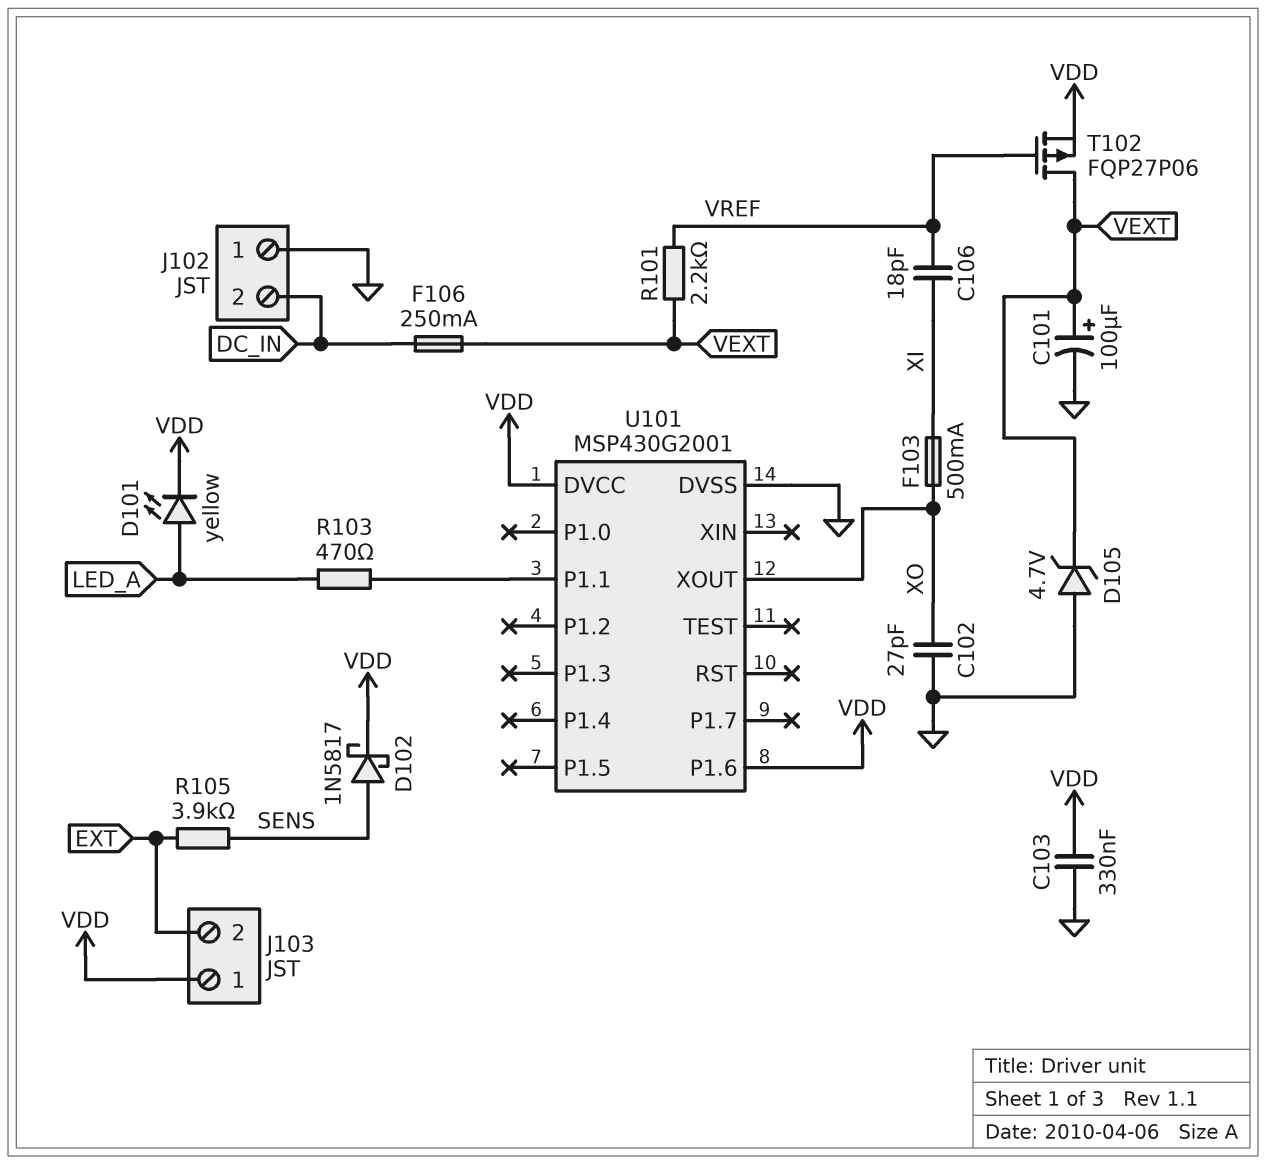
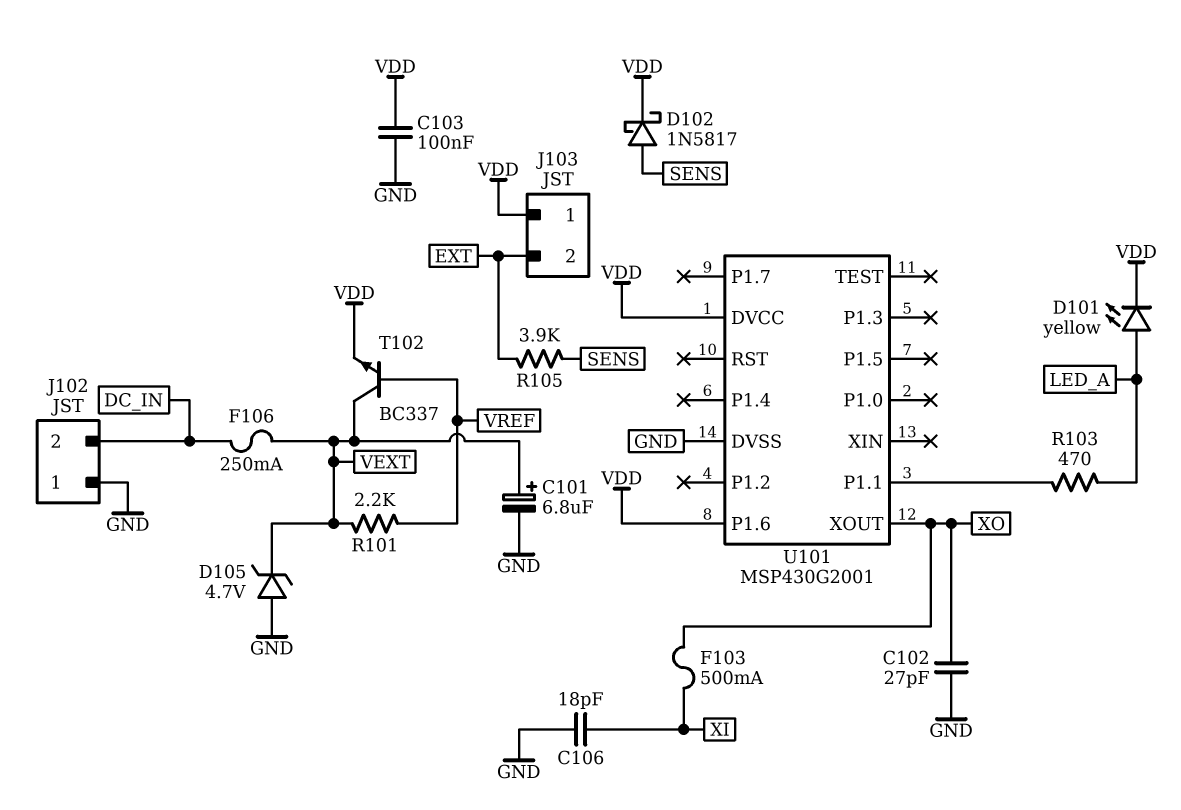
C101: 100uF (plus VEXT, minus GND) -> 6.8uF (plus VEXT, minus GND)
C103: 330nF (GND, VDD) -> 100nF (GND, VDD)
C106: 18pF (VREF, XI) -> 18pF (GND, XI)
T102: PMOS FQP27P06 (G VREF, D VEXT, S VDD) -> NPN BC337 (B VREF, C VEXT, E VDD)

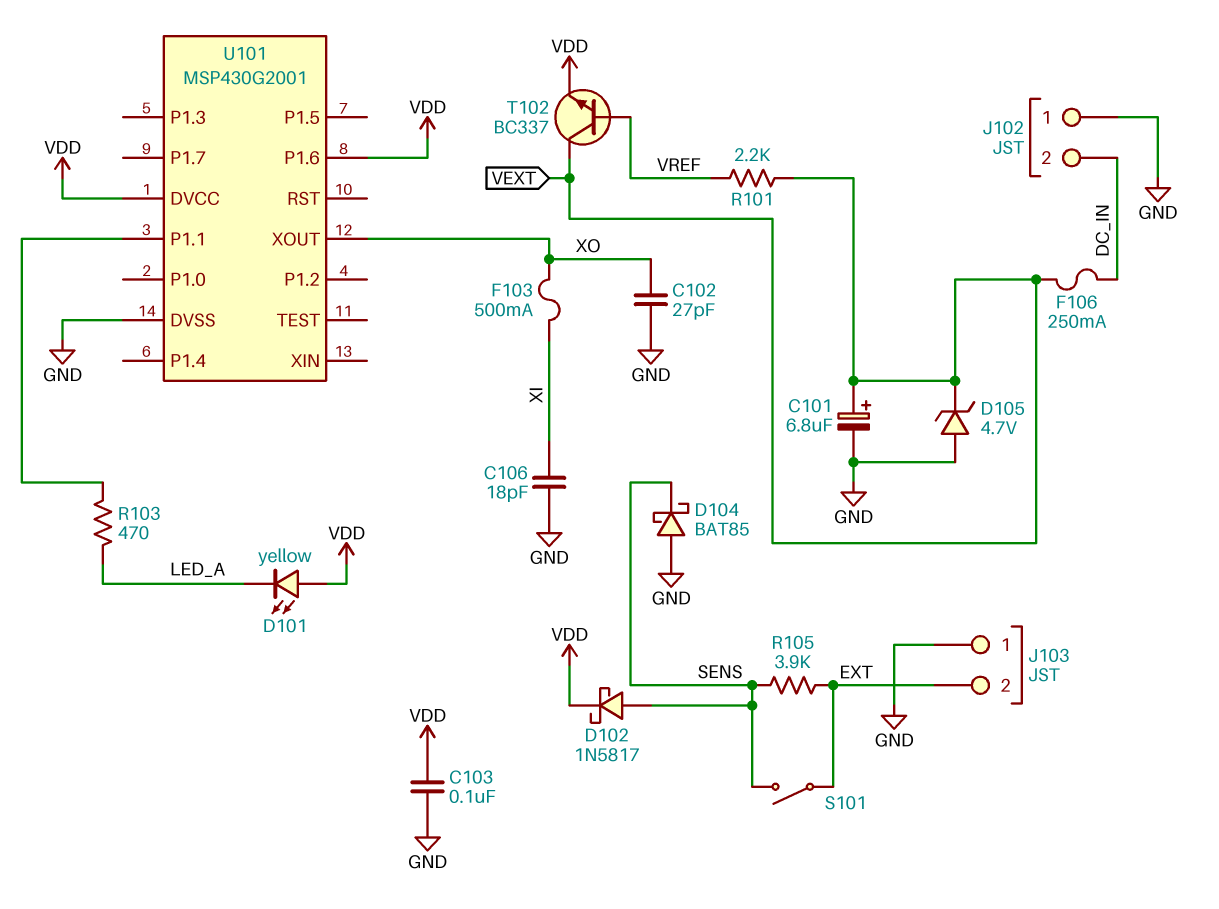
D101: LED yellow (A LED_A, K VDD) -> LED yellow (A VDD, K LED_A)
D104: none -> schottky BAT85 (A GND, K SENS)
J103 pin 1: VDD -> GND
S101: none -> switch (EXT, SENS)

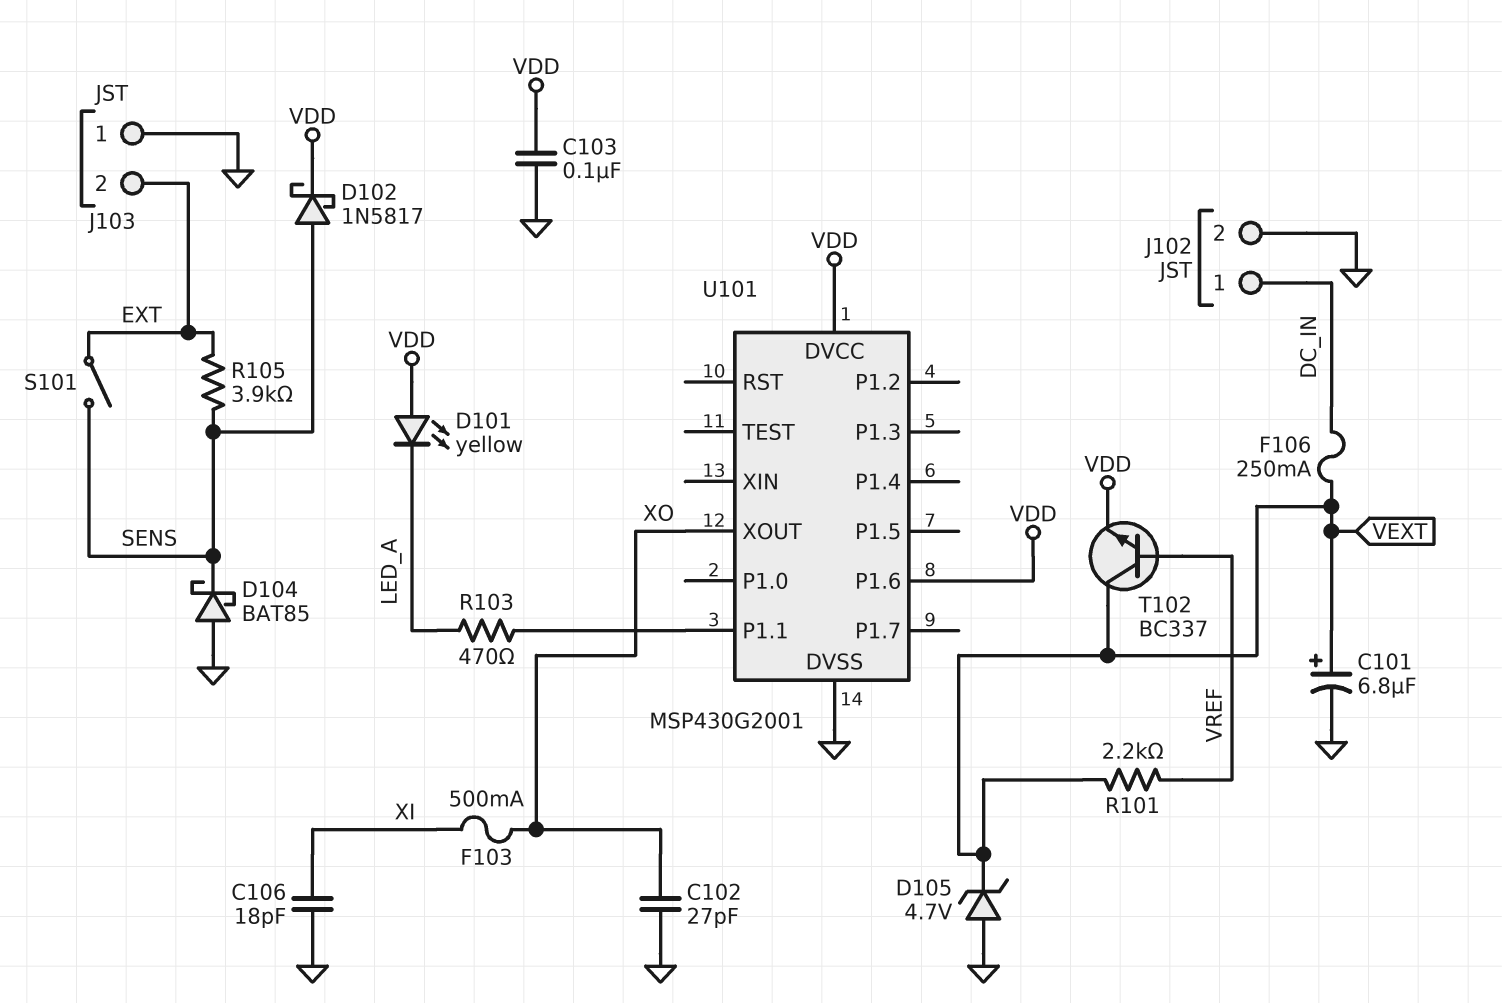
J102 pin 1: GND -> DC_IN
J102 pin 2: DC_IN -> GND

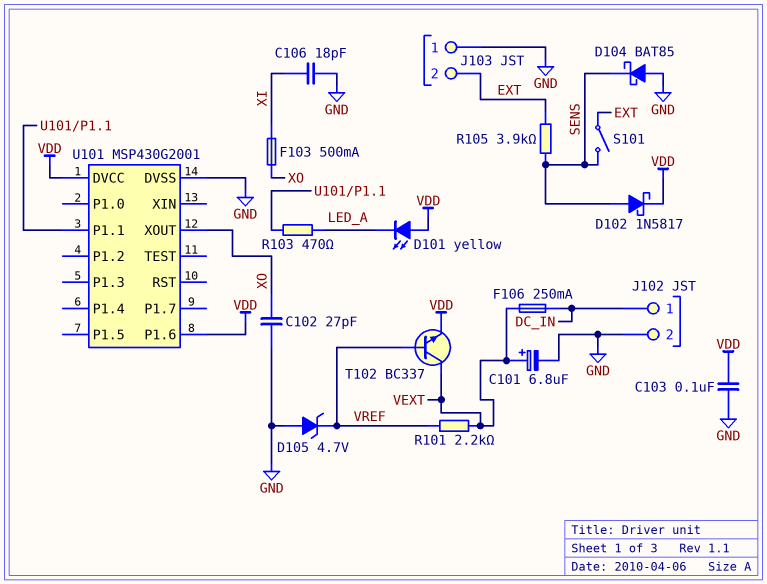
D105: zener 4.7V (A GND, K VEXT) -> zener 4.7V (A GND, K VREF)

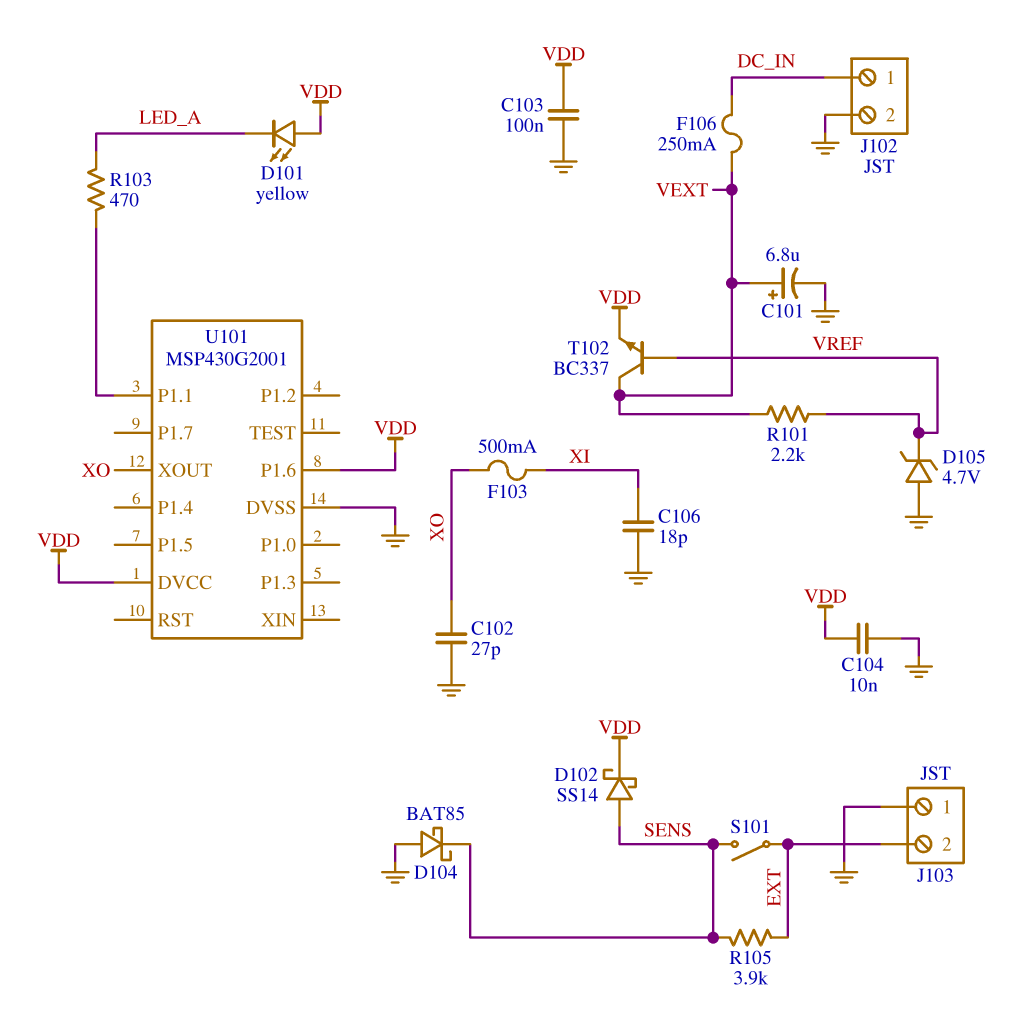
C104: none -> 10nF (GND, VDD)
D102: schottky 1N5817 (A SENS, K VDD) -> schottky SS14 (A SENS, K VDD)

